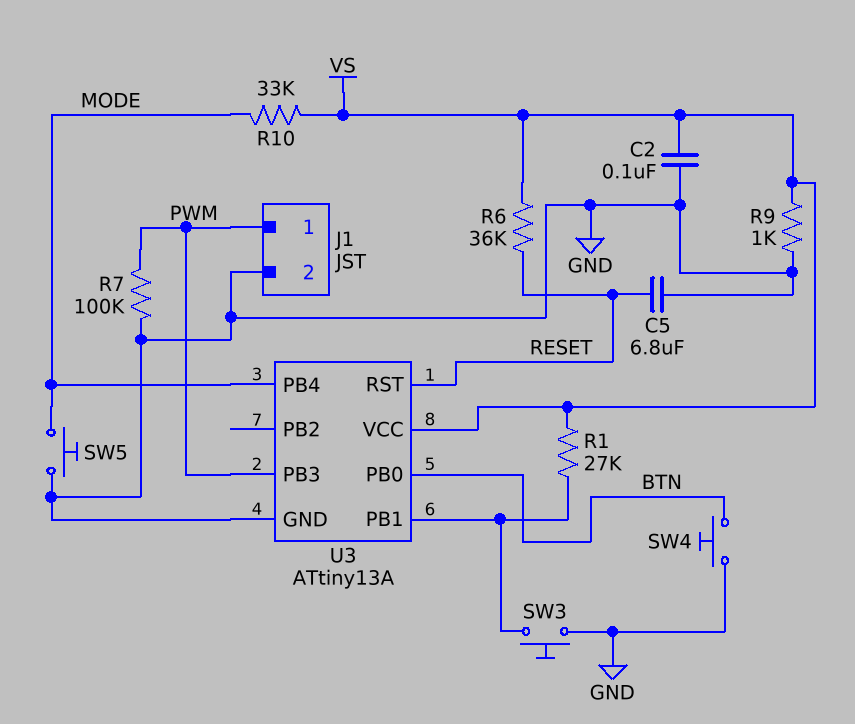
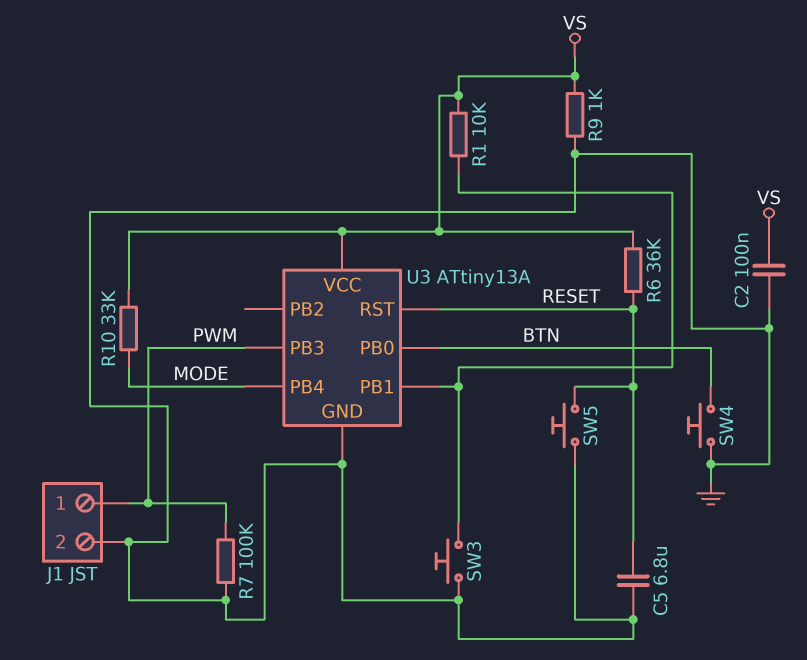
R1: 27k (U3/PB1, VS) -> 10k (U3/PB1, VS)
SW5: button (GND, MODE) -> button (GND, RESET)

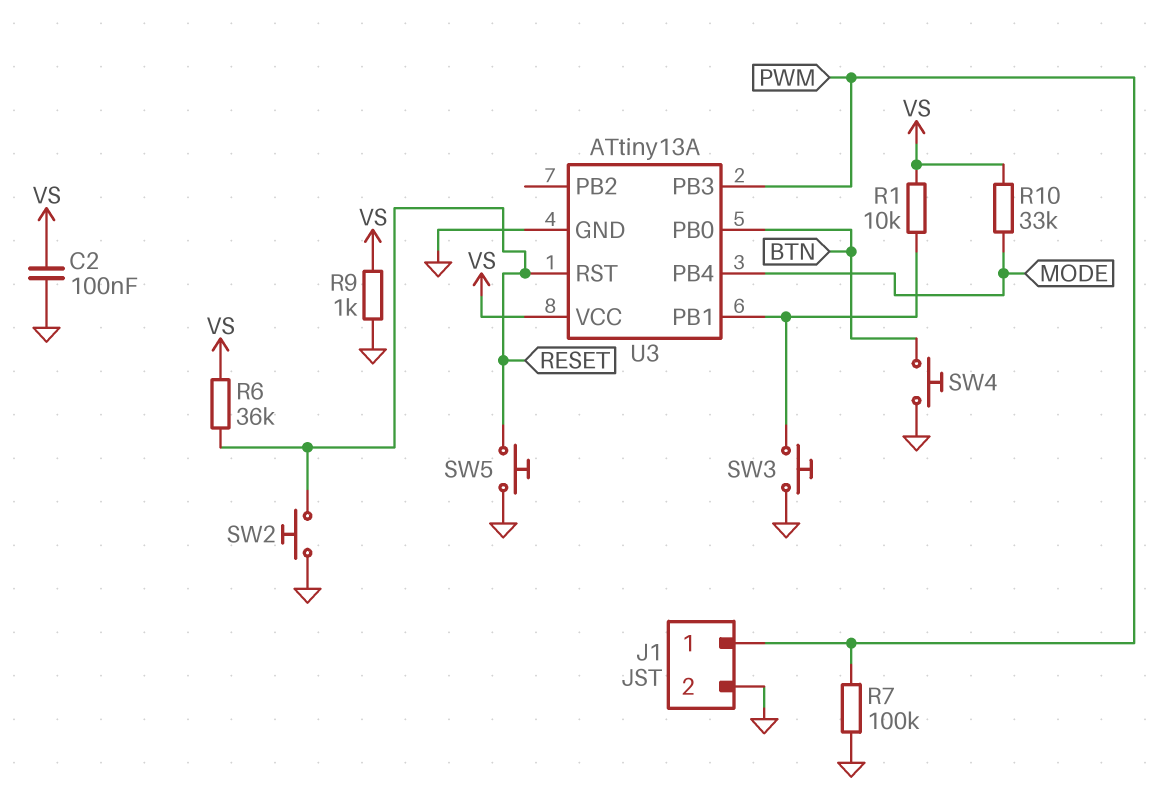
C5: 6.8uF (GND, RESET) -> none
SW2: none -> button (GND, RESET)

